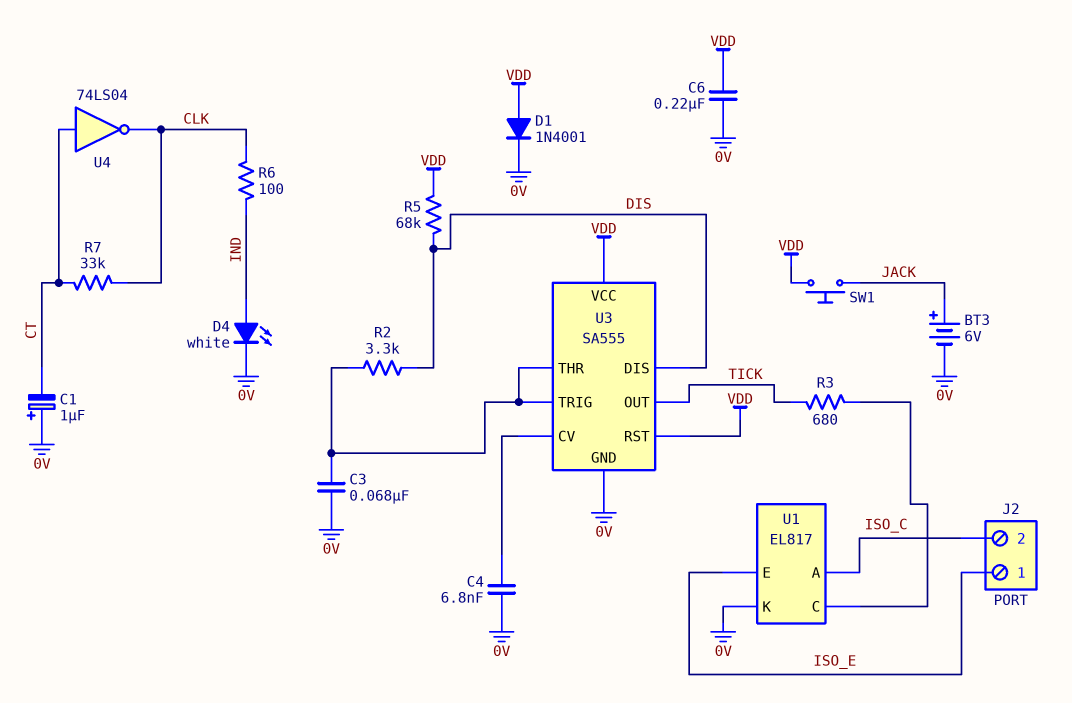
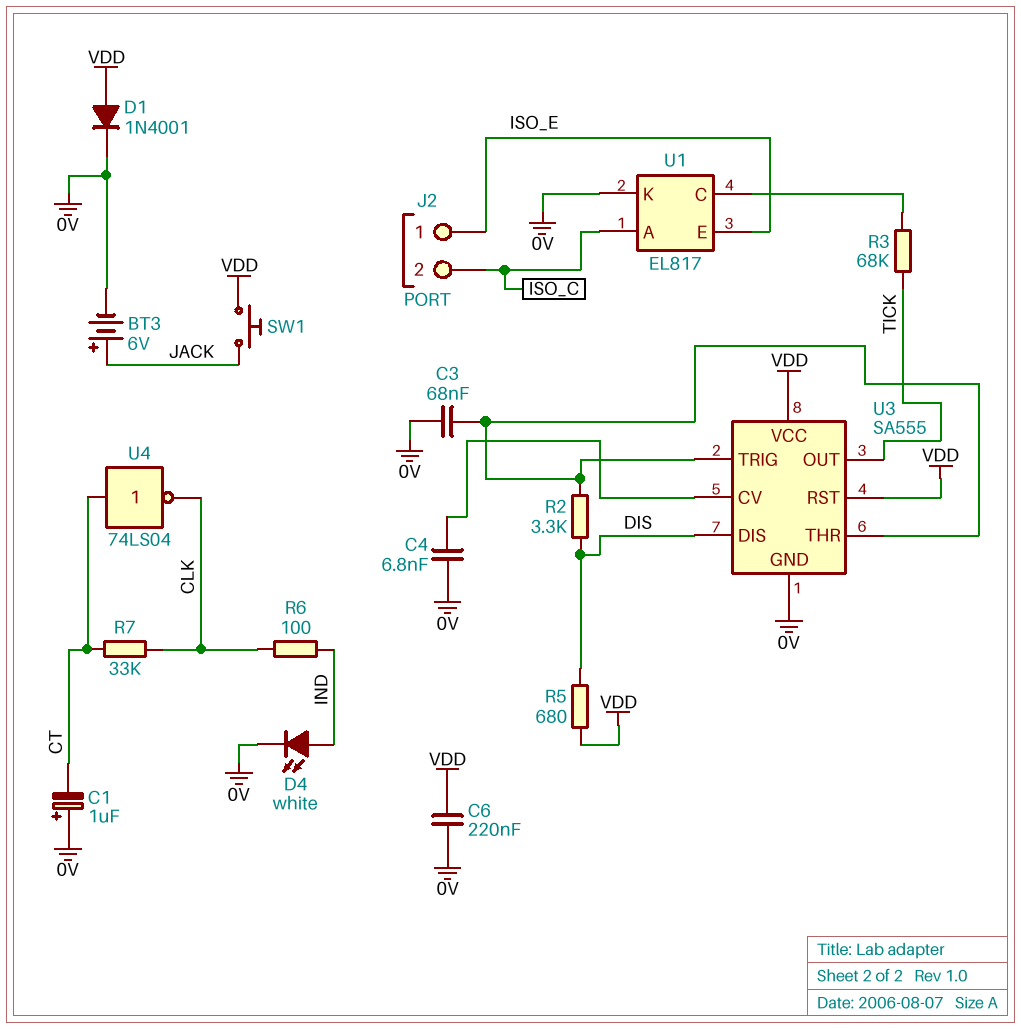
R3: 680 (TICK, U1/C) -> 68k (TICK, U1/C)
R5: 68k (DIS, VDD) -> 680 (DIS, VDD)

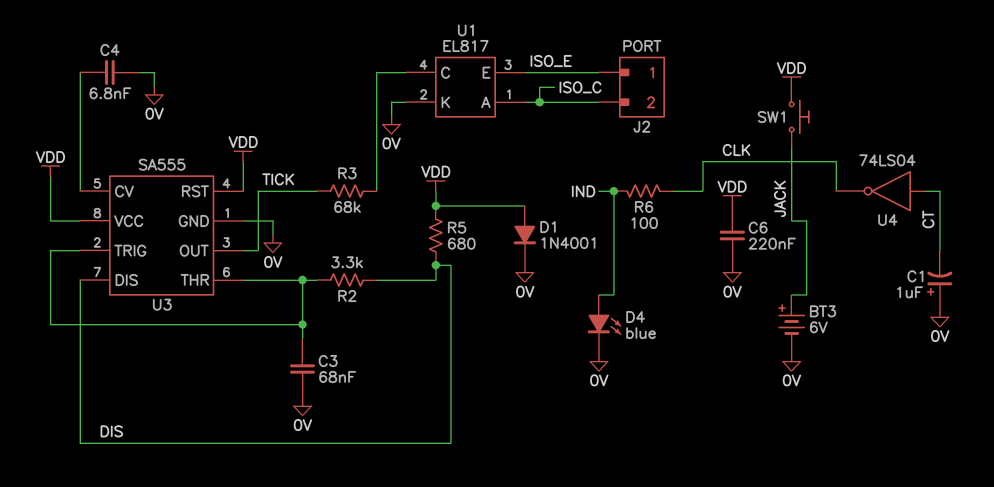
D4: LED white (A IND, K 0V) -> LED blue (A IND, K 0V)
R7: 33k (CLK, CT) -> none

